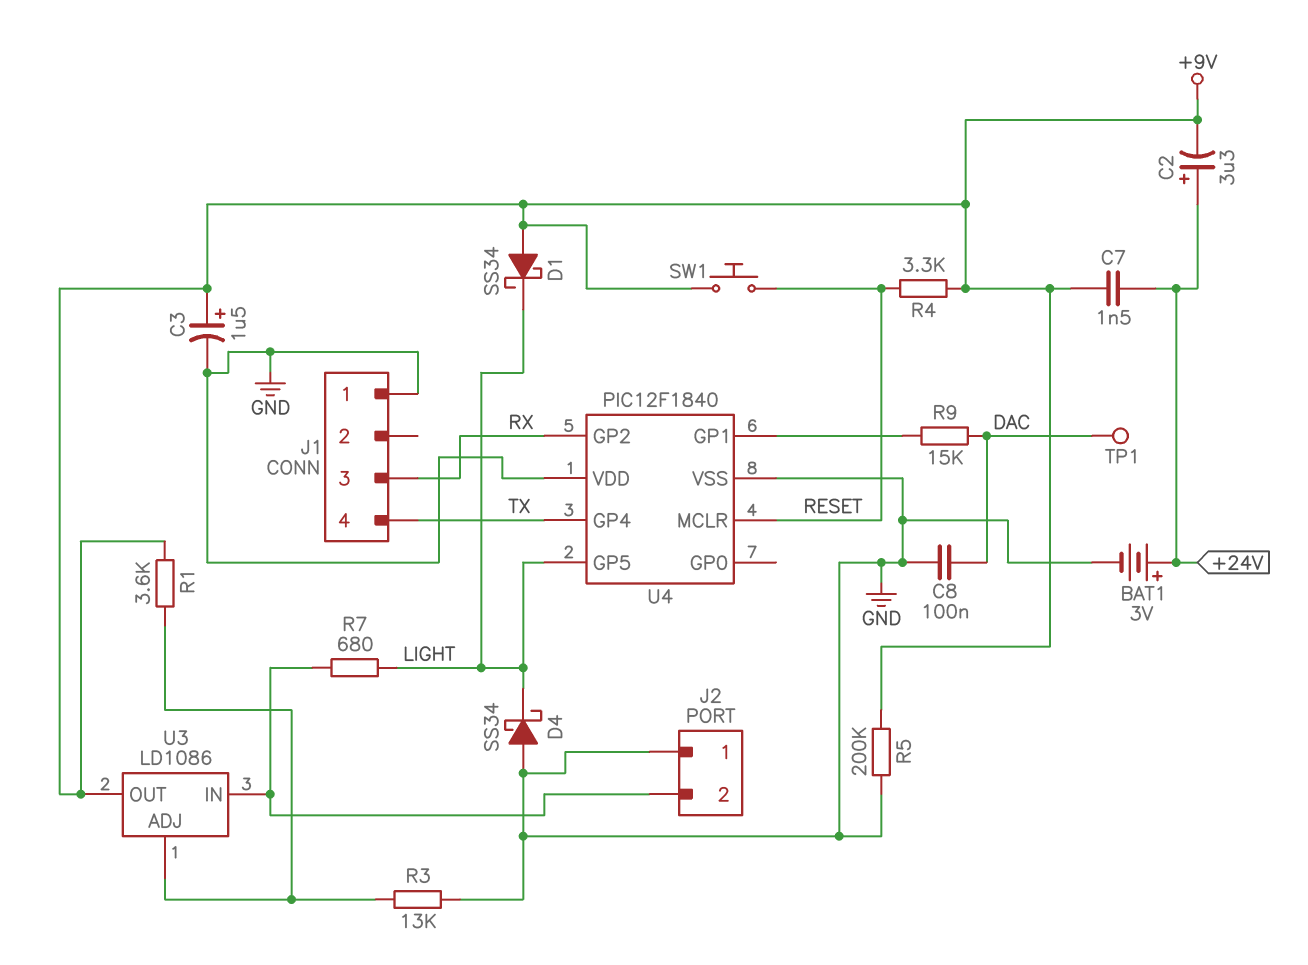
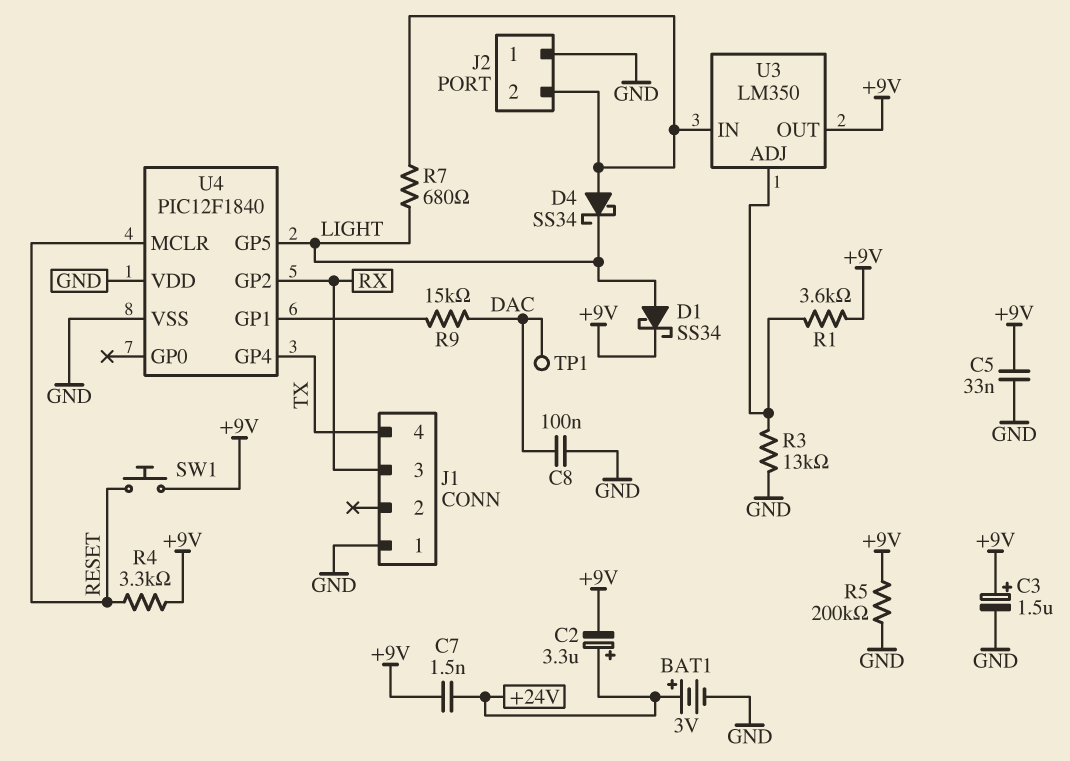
C5: none -> 33nF (+9V, GND)
D1: schottky SS34 (A +9V, K LIGHT) -> schottky SS34 (A LIGHT, K +9V)
D4: schottky SS34 (A GND, K LIGHT) -> schottky SS34 (A J2/2, K LIGHT)
U3: LD1086 -> LM350

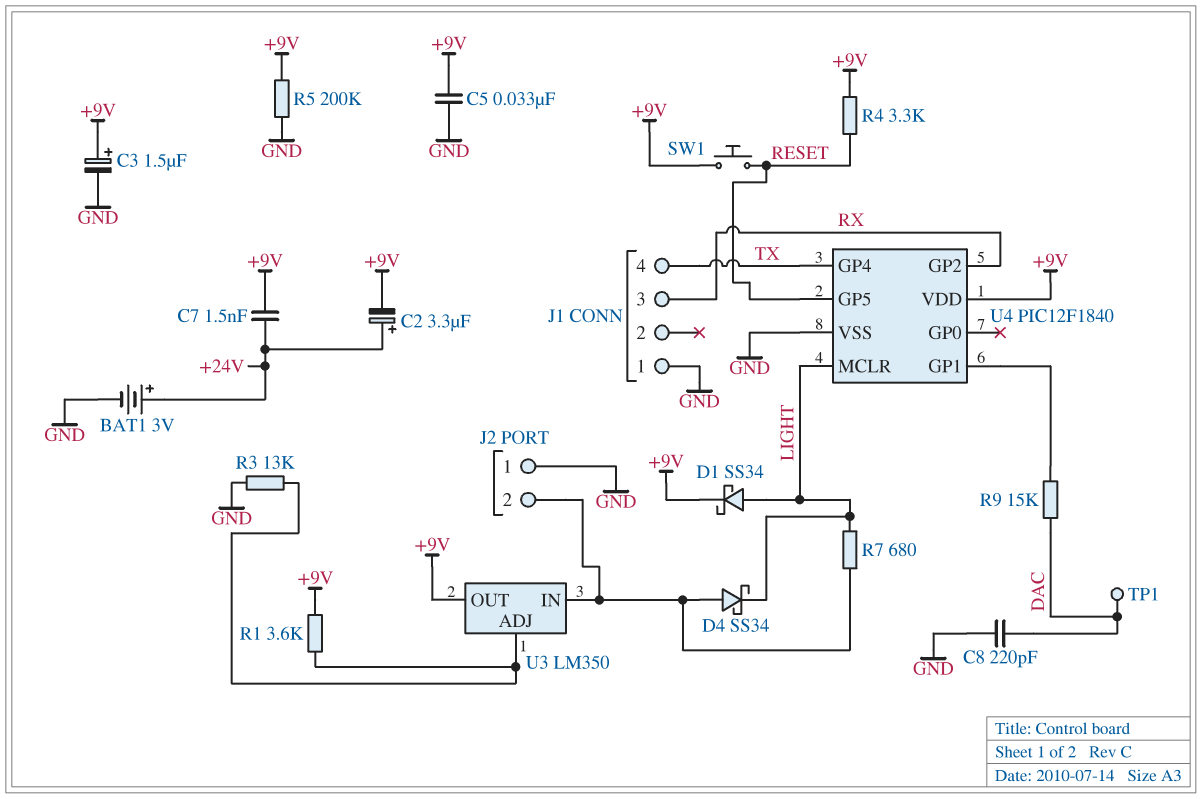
C8: 100nF (DAC, GND) -> 220pF (DAC, GND)
U4 pin GP5: LIGHT -> RESET
U4 pin MCLR: RESET -> LIGHT
U4 pin VDD: GND -> +9V

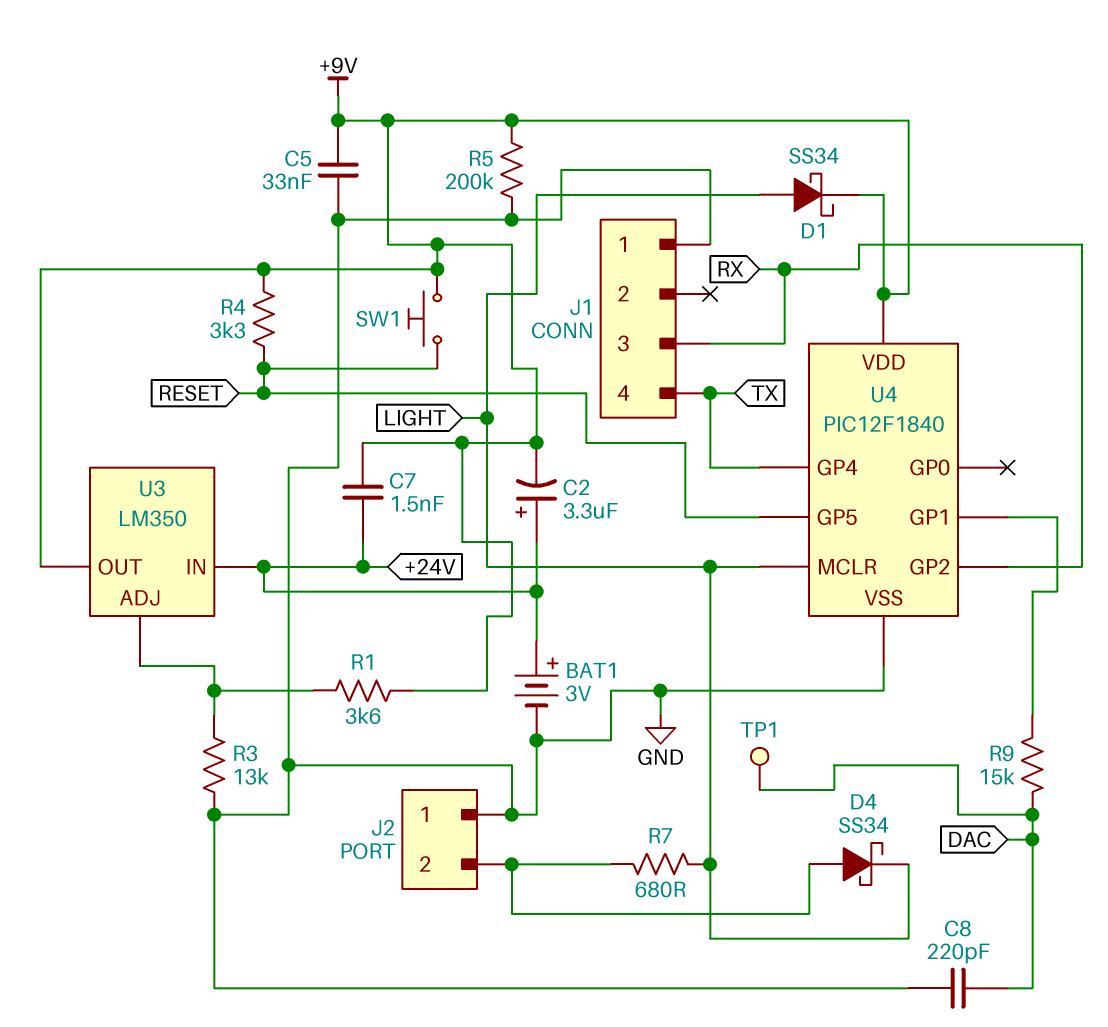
C3: 1.5uF (plus +9V, minus GND) -> none
U3 pin IN: J2/2 -> +24V

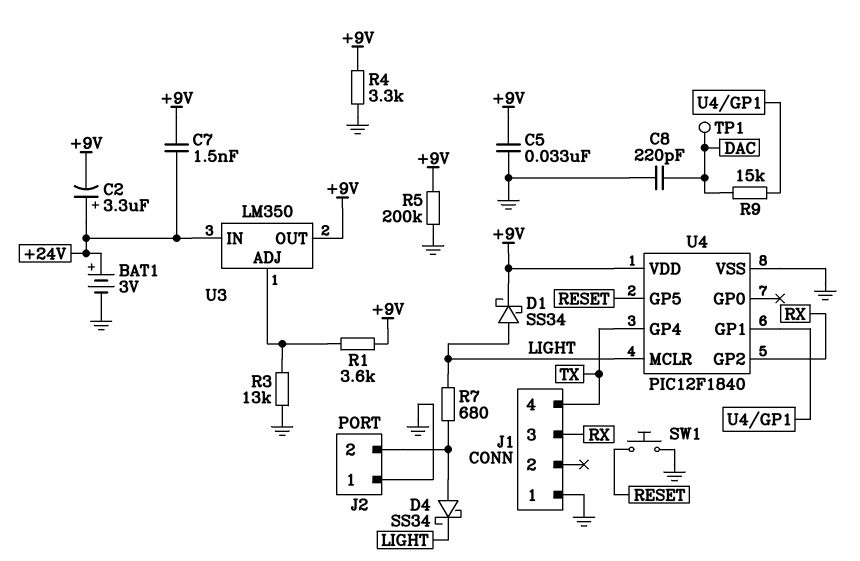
R4: 3.3k (+9V, RESET) -> 3.3k (+9V, GND)
SW1: button (+9V, RESET) -> button (GND, RESET)

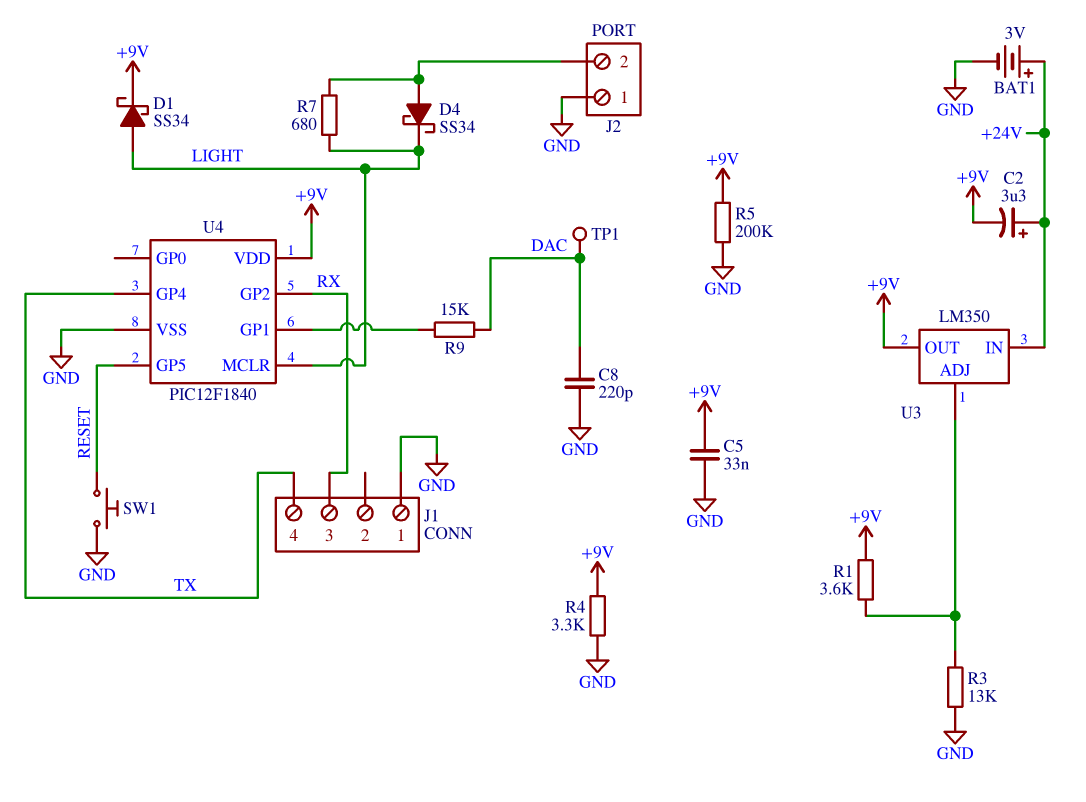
C7: 1.5nF (+9V, +24V) -> none

